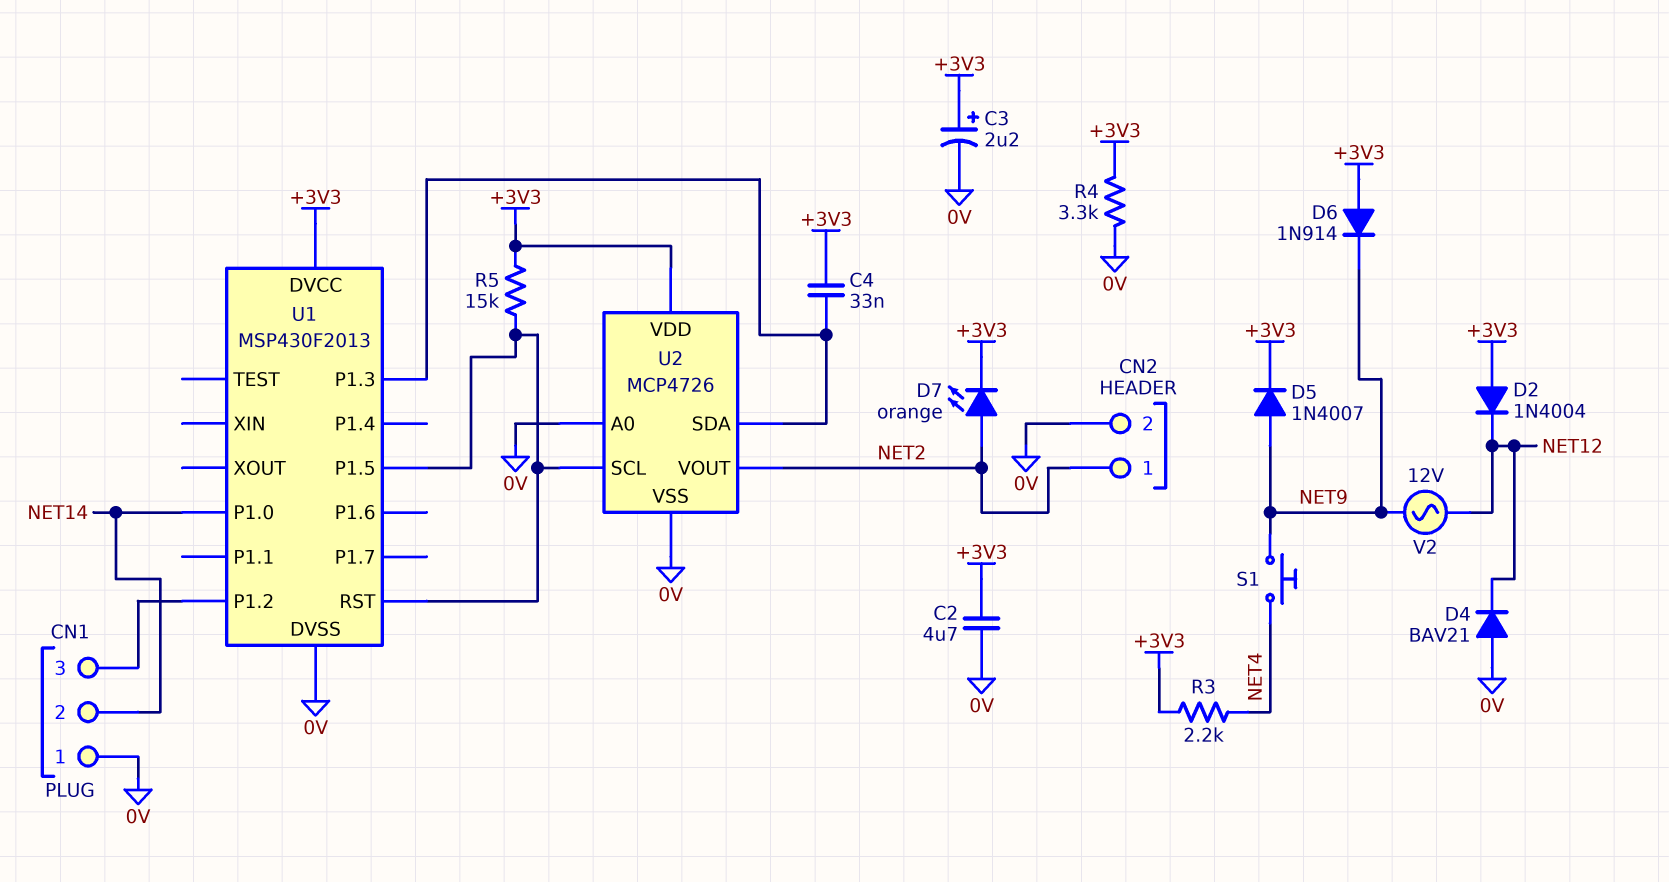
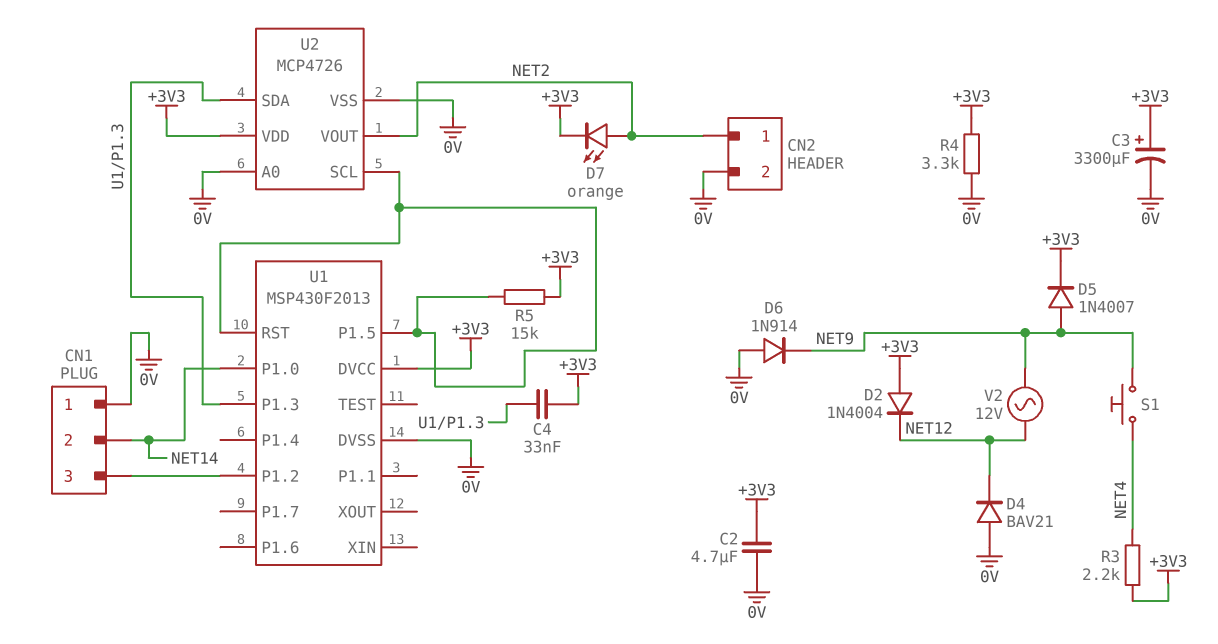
C3: 2.2uF (plus +3V3, minus 0V) -> 3300uF (plus +3V3, minus 0V)
D6: diode 1N914 (A +3V3, K NET9) -> diode 1N914 (A 0V, K NET9)

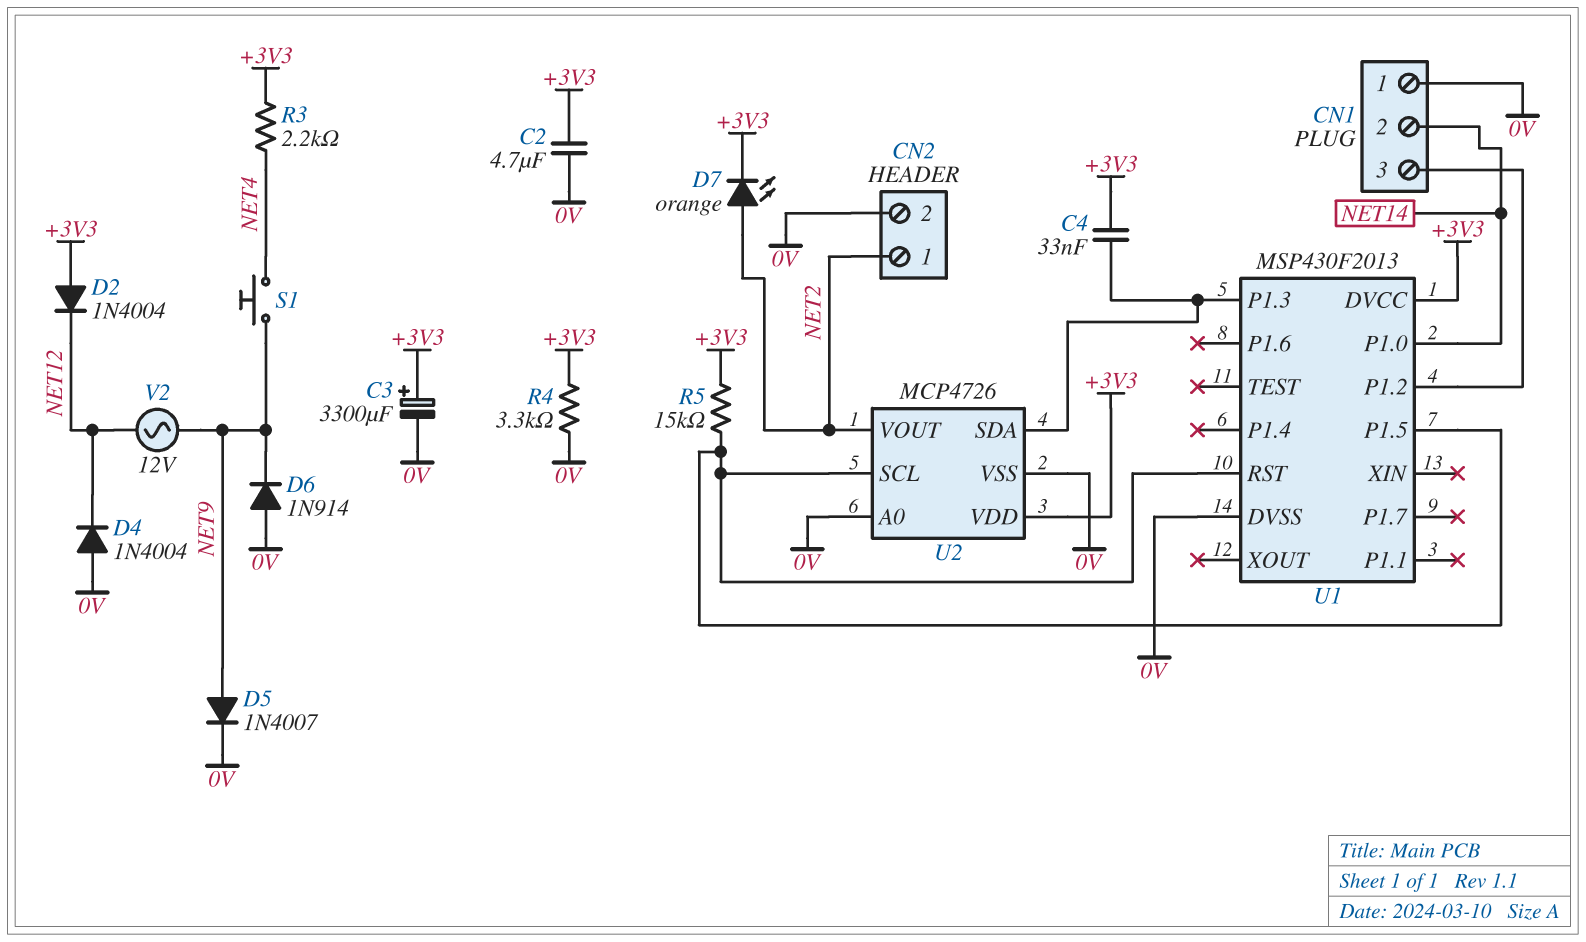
D4: diode BAV21 (A 0V, K NET12) -> diode 1N4004 (A 0V, K NET12)
D5: diode 1N4007 (A NET9, K +3V3) -> diode 1N4007 (A NET9, K 0V)

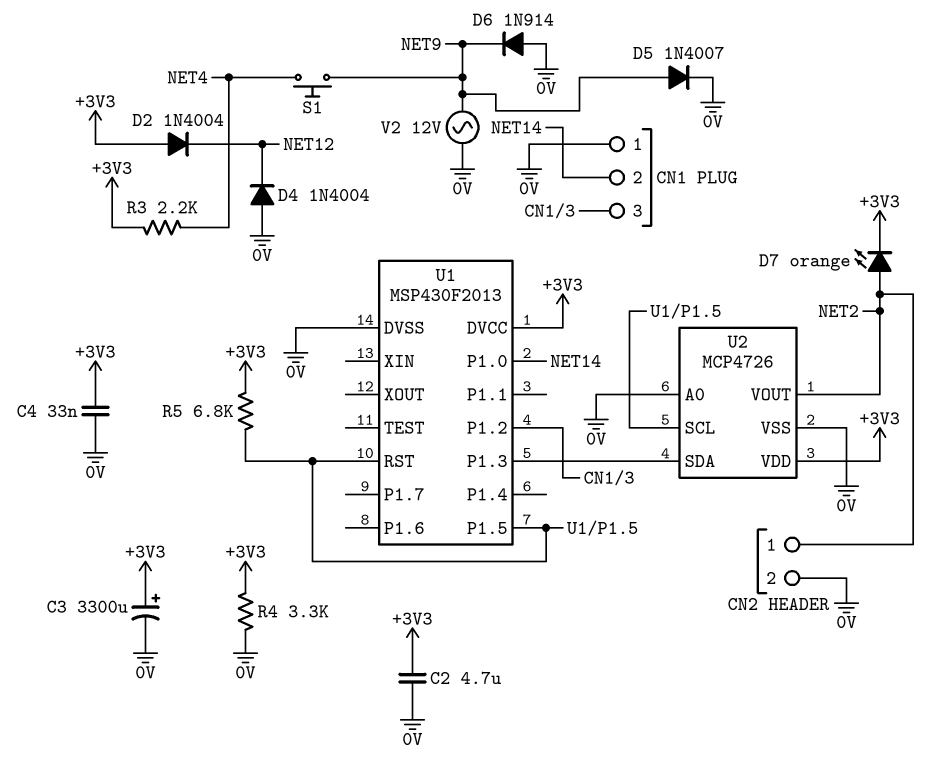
C4: 33nF (+3V3, U1/P1.3) -> 33nF (+3V3, 0V)
R5: 15k (+3V3, U1/P1.5) -> 6.8k (+3V3, U1/P1.5)
V2: AC 12V (NET9, NET12) -> AC 12V (0V, NET9)

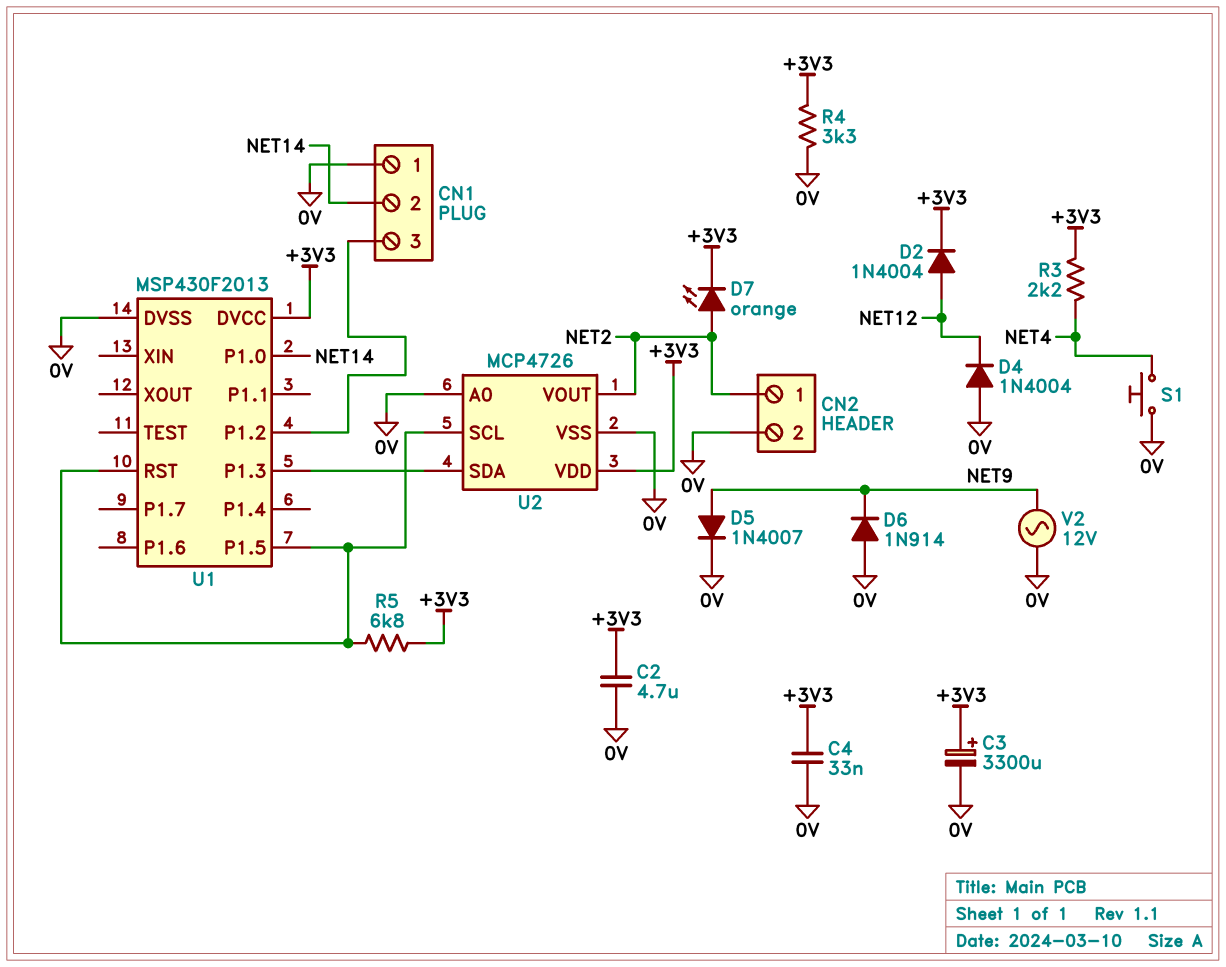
D2: diode 1N4004 (A +3V3, K NET12) -> diode 1N4004 (A NET12, K +3V3)
S1: button (NET4, NET9) -> button (0V, NET4)

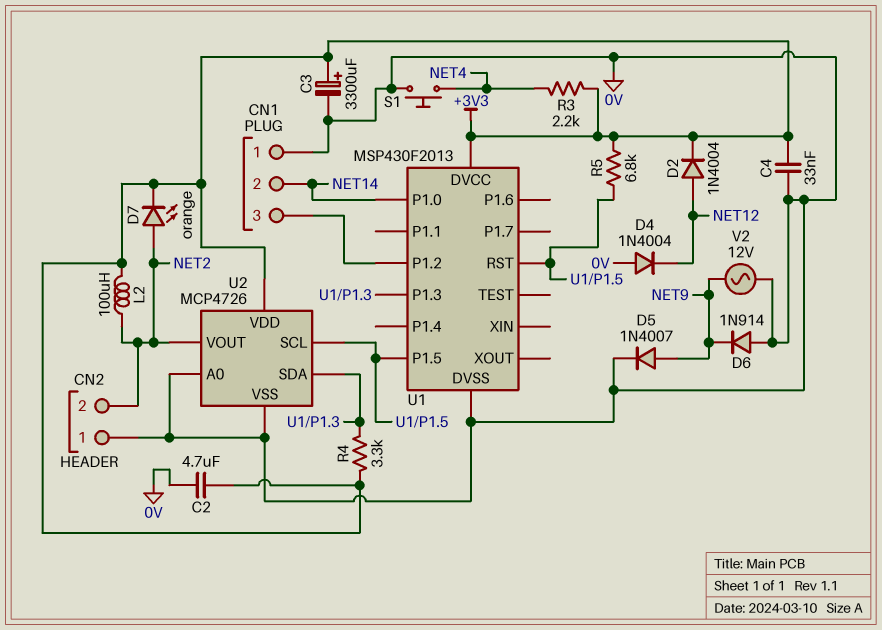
CN2 pin 1: NET2 -> 0V
CN2 pin 2: 0V -> NET2
L2: none -> 100uH (+3V3, NET2)
R4: 3.3k (+3V3, 0V) -> 3.3k (+3V3, U1/P1.3)

